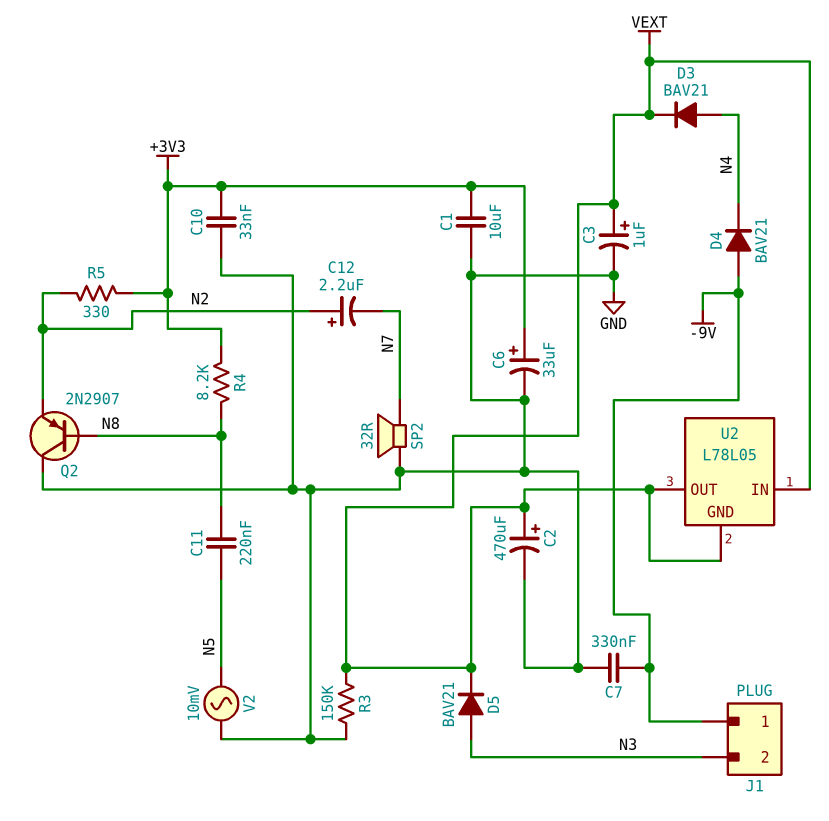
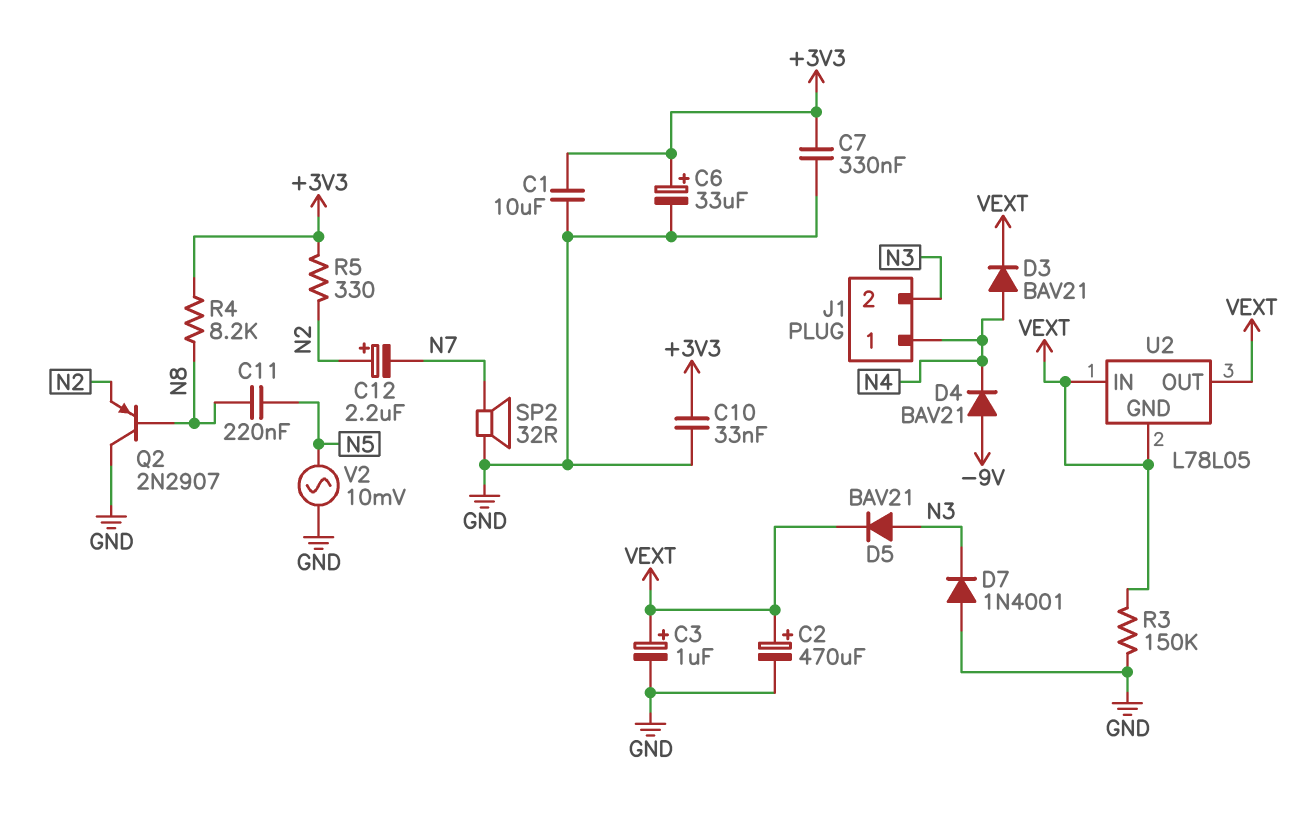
C7: 330nF (-9V, GND) -> 330nF (+3V3, GND)
D7: none -> diode 1N4001 (A GND, K N3)
J1 pin 1: -9V -> N4

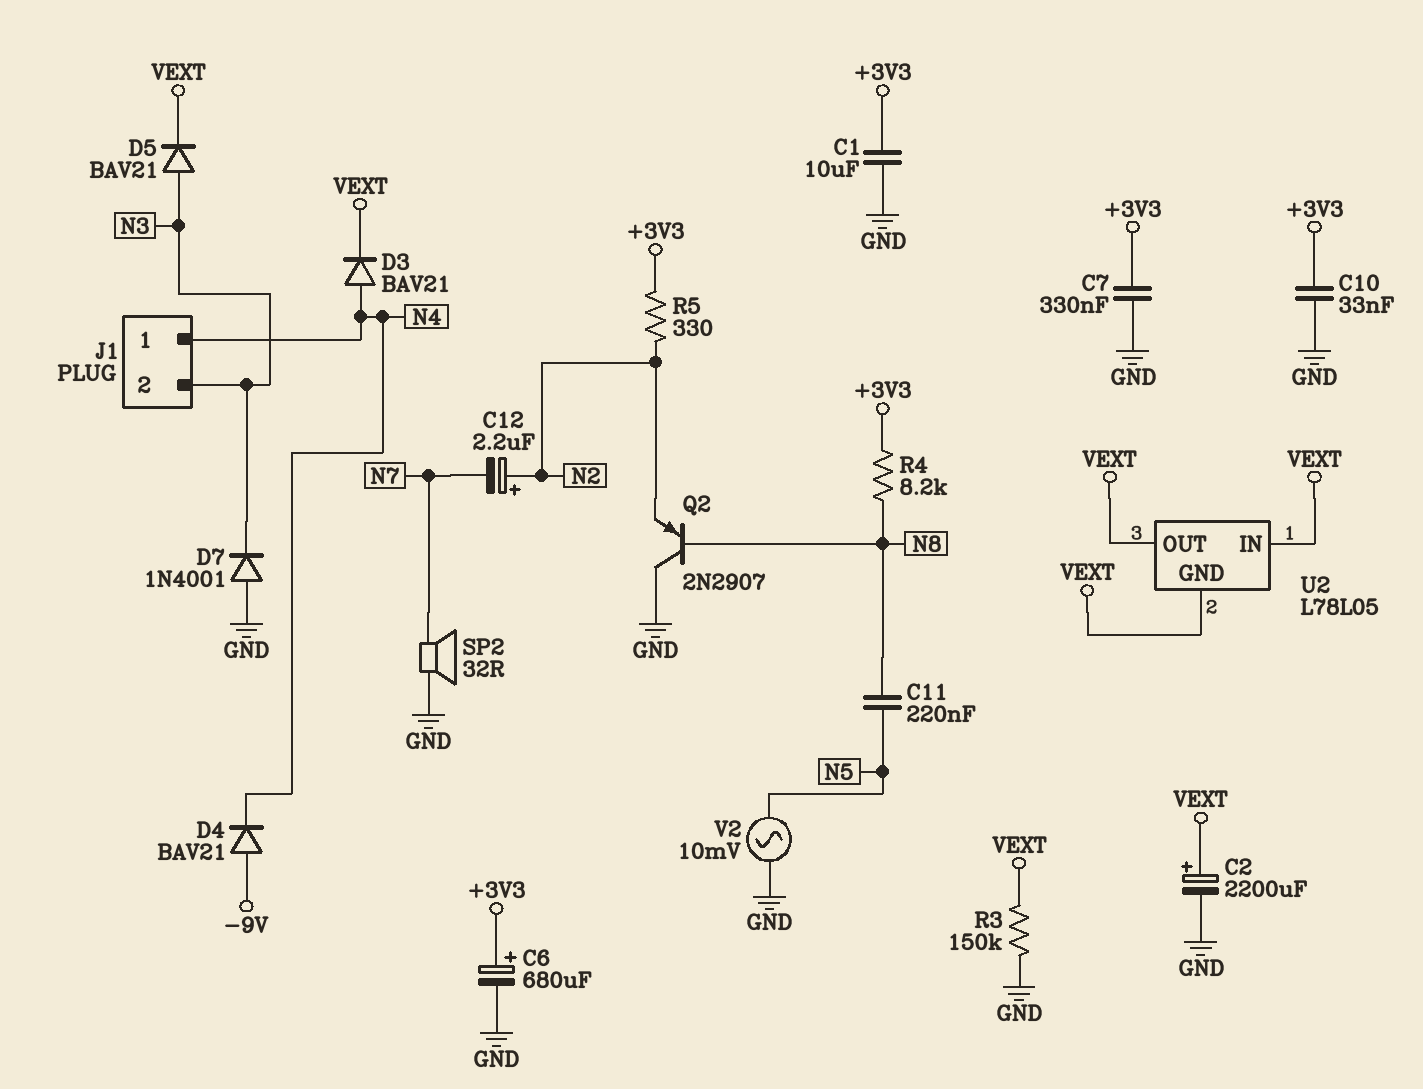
C2: 470uF (plus VEXT, minus GND) -> 2200uF (plus VEXT, minus GND)
C3: 1uF (plus VEXT, minus GND) -> none
C6: 33uF (plus +3V3, minus GND) -> 680uF (plus +3V3, minus GND)

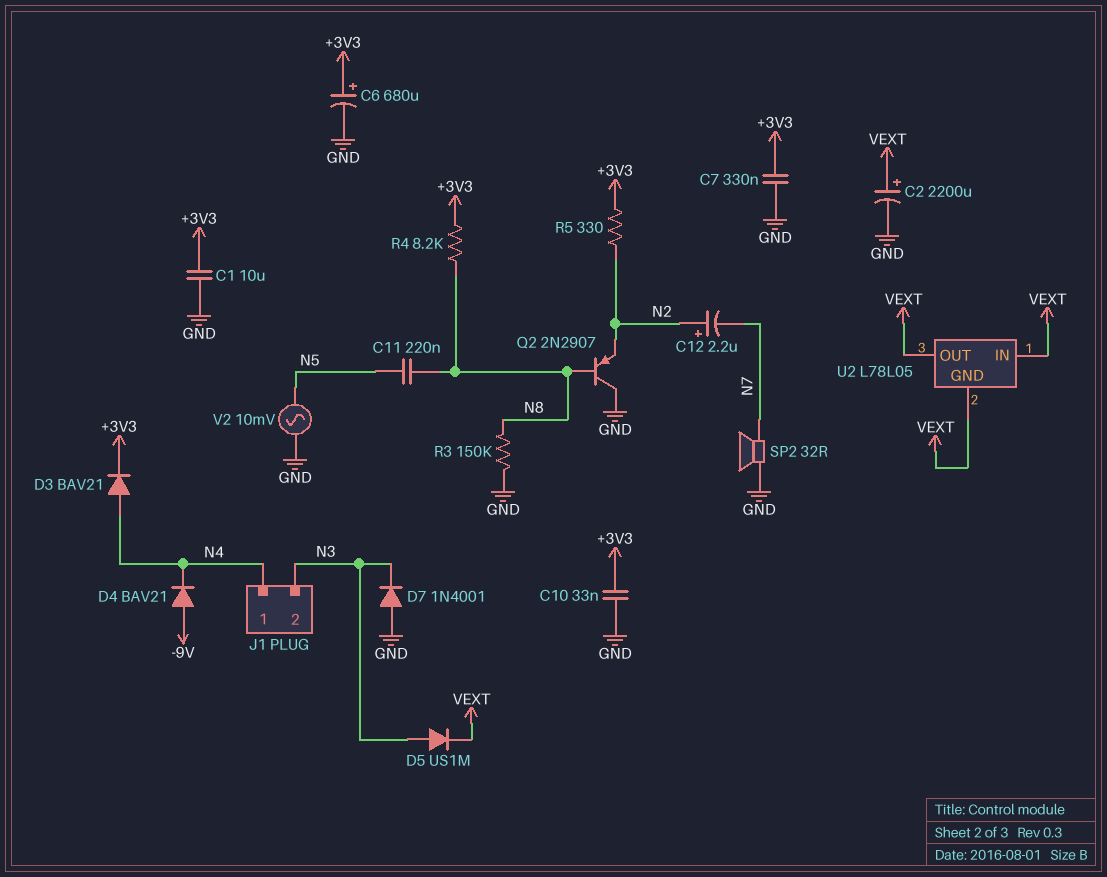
D3: diode BAV21 (A N4, K VEXT) -> diode BAV21 (A N4, K +3V3)
D5: diode BAV21 (A N3, K VEXT) -> diode US1M (A N3, K VEXT)
R3: 150k (GND, VEXT) -> 150k (GND, N8)

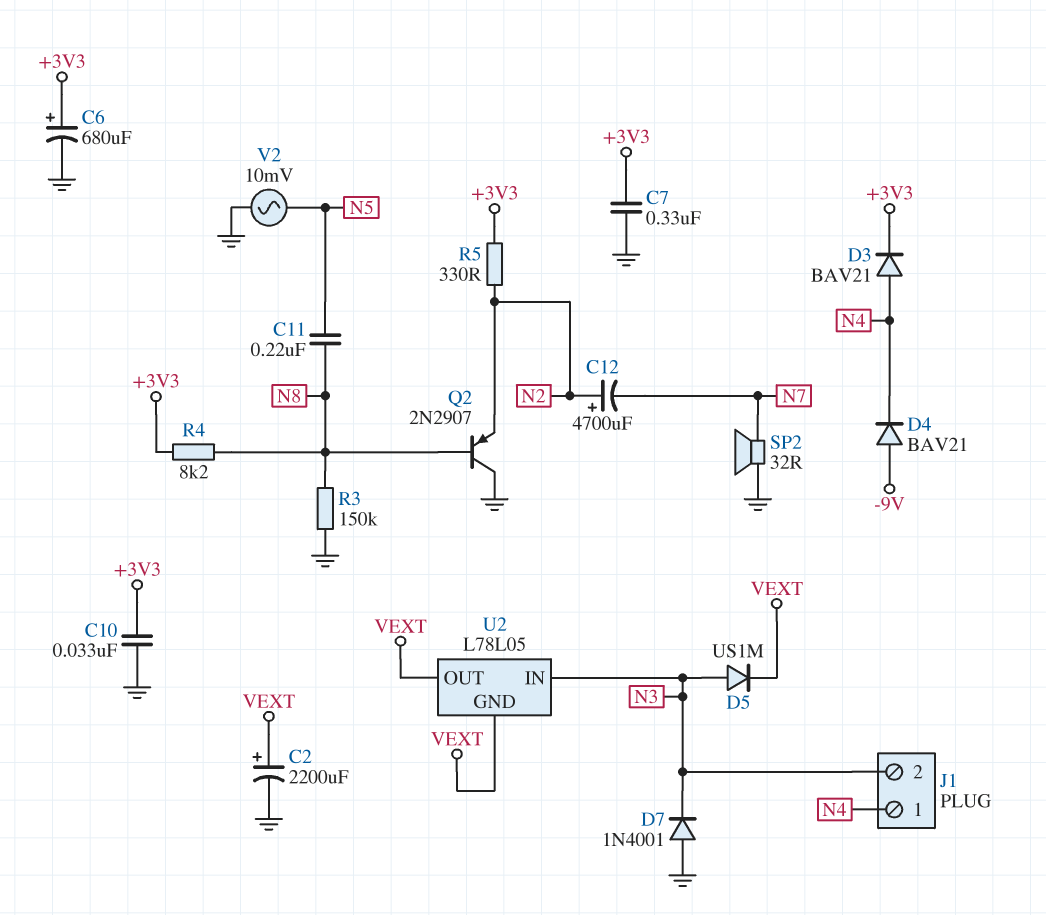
C1: 10uF (+3V3, GND) -> none
C12: 2.2uF (plus N2, minus N7) -> 4700uF (plus N2, minus N7)
U2 pin IN: VEXT -> N3

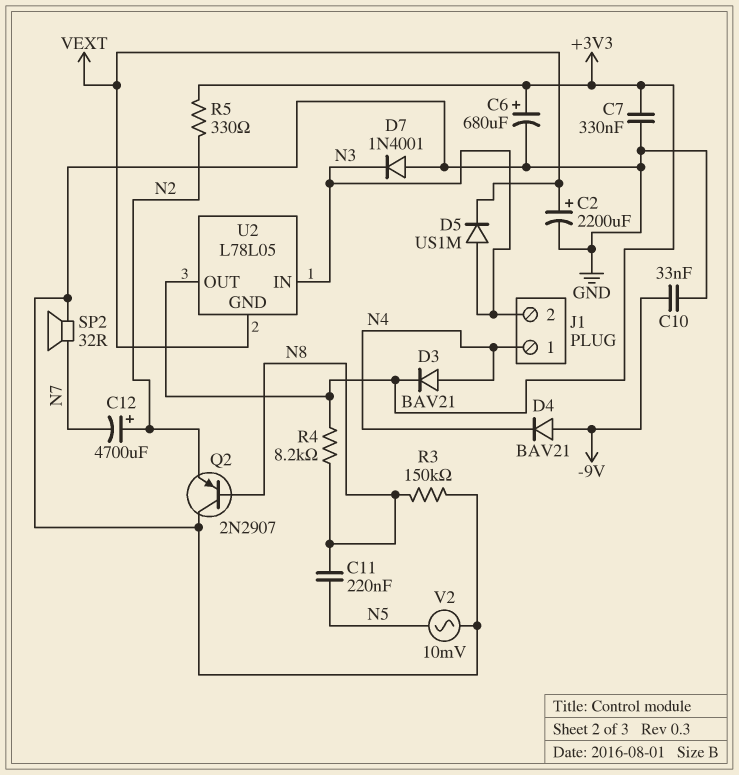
C10: 33nF (+3V3, GND) -> 33nF (-9V, GND)
U2 pin OUT: VEXT -> +3V3

